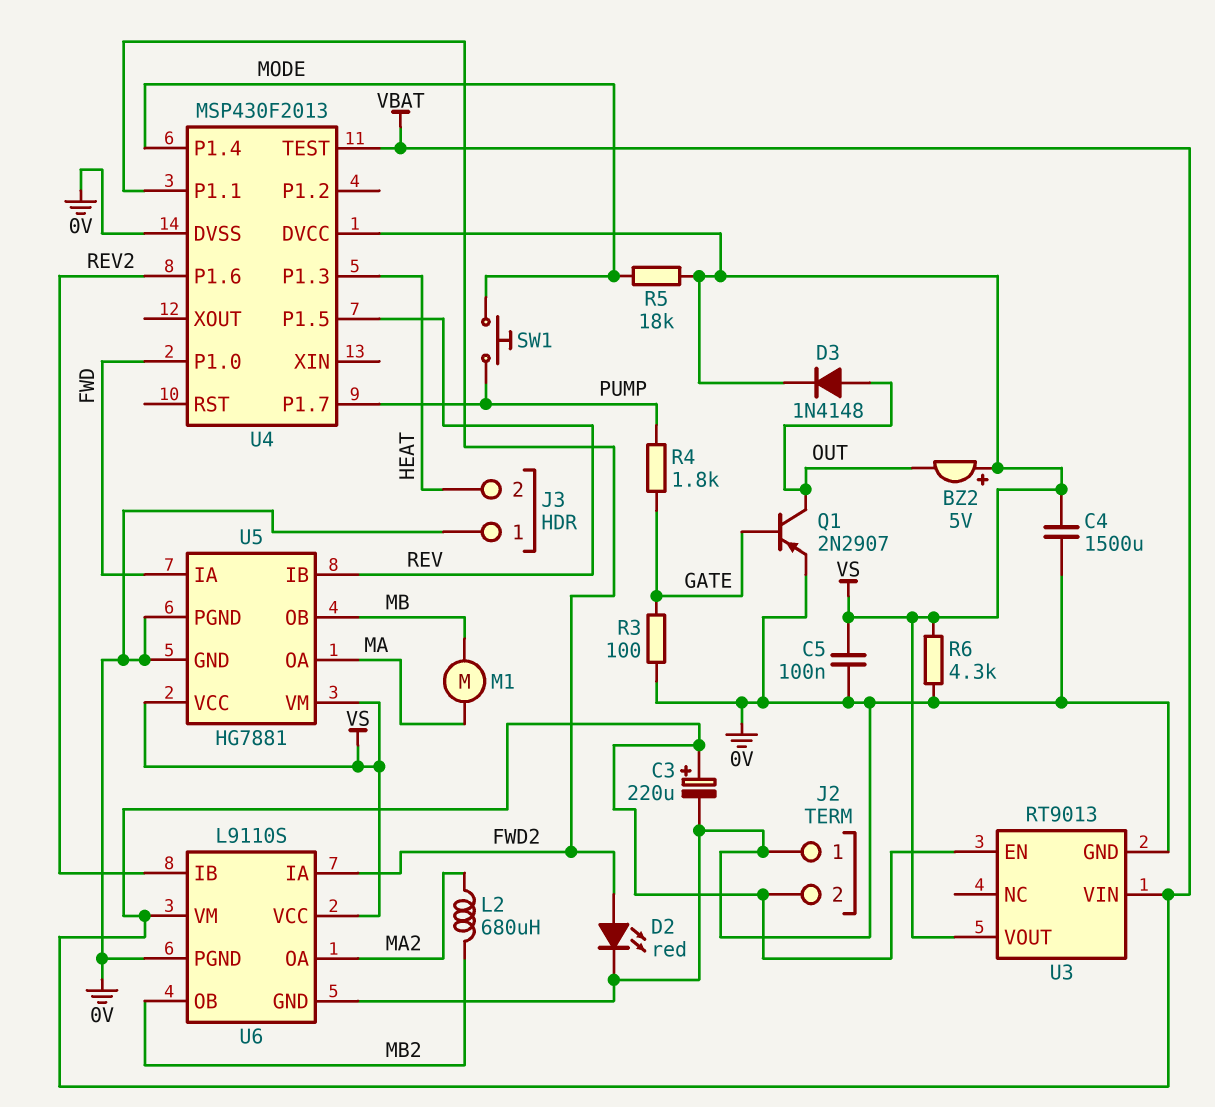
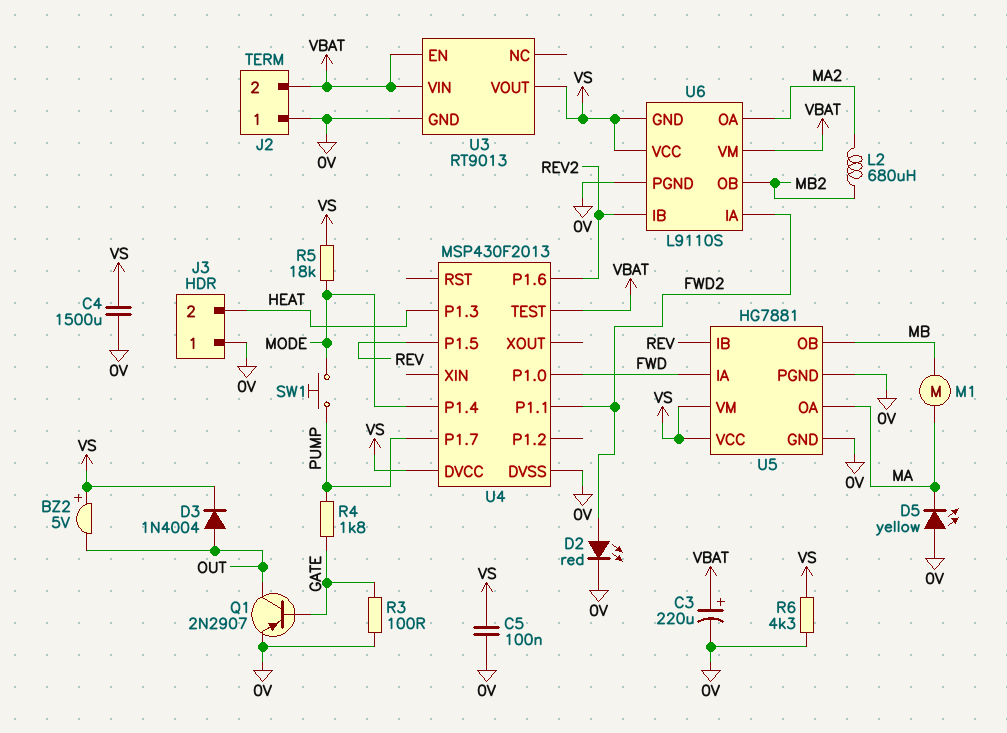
D3: diode 1N4148 (A OUT, K VS) -> diode 1N4004 (A OUT, K VS)
D5: none -> LED yellow (A 0V, K MA)
U6 pin GND: 0V -> VS

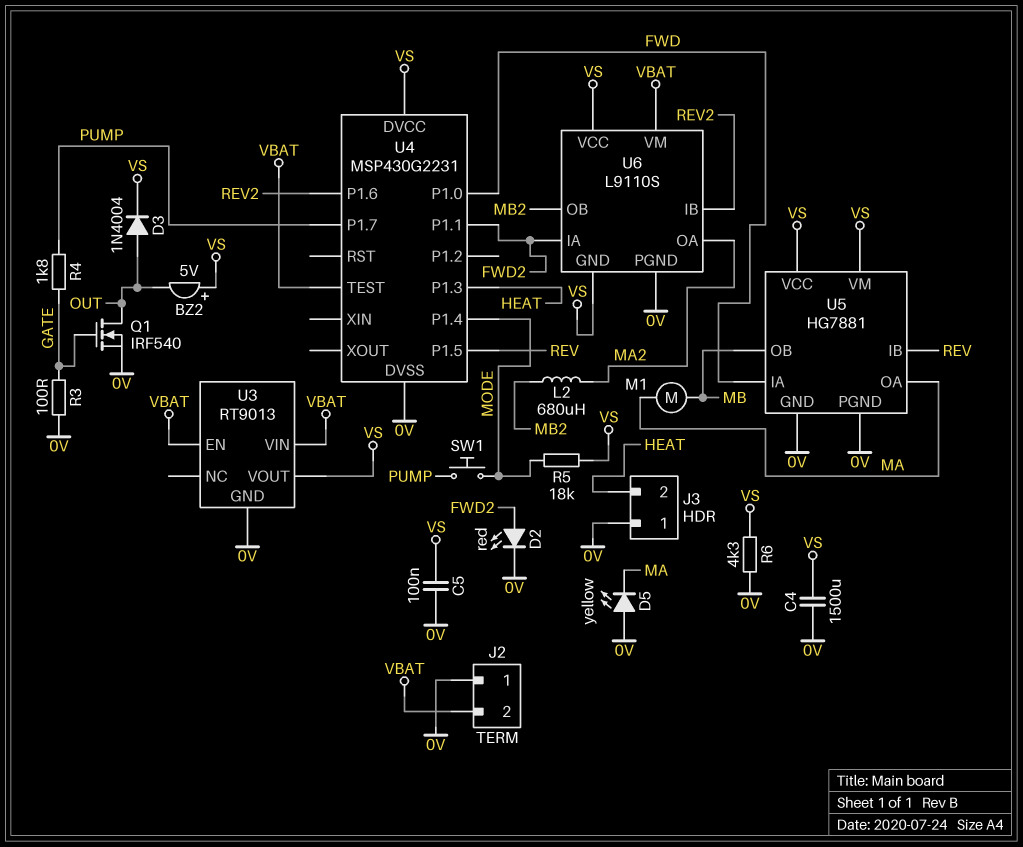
C3: 220uF (plus VBAT, minus 0V) -> none
Q1: PNP 2N2907 (B GATE, C OUT, E 0V) -> NMOS IRF540 (G GATE, D OUT, S 0V)
U4: MSP430F2013 -> MSP430G2231

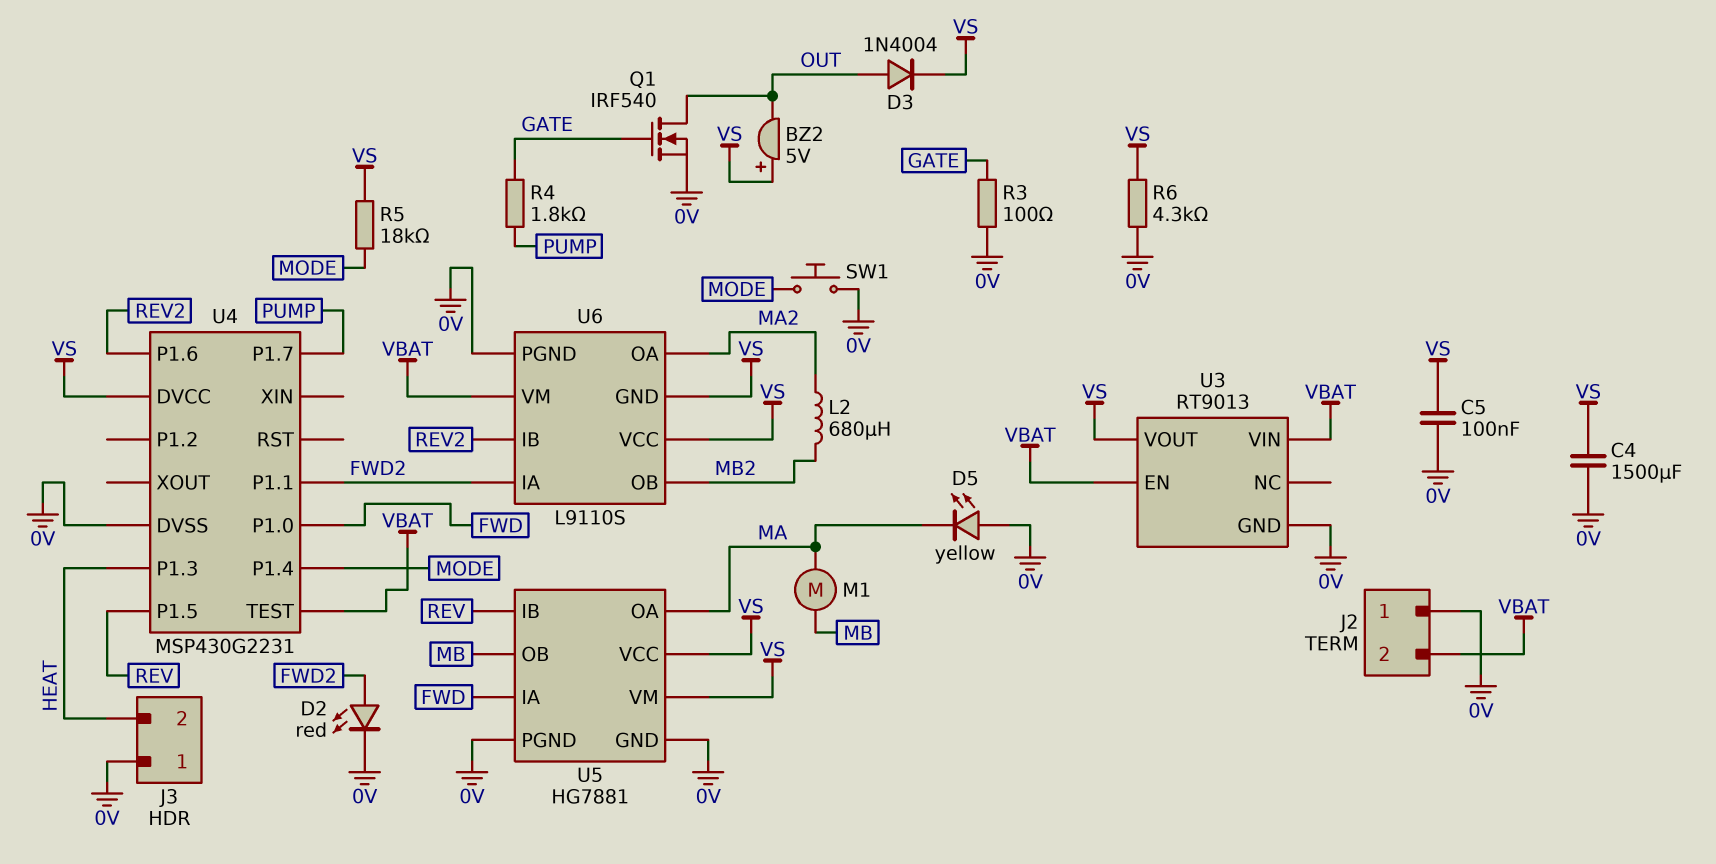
SW1: button (MODE, PUMP) -> button (0V, MODE)

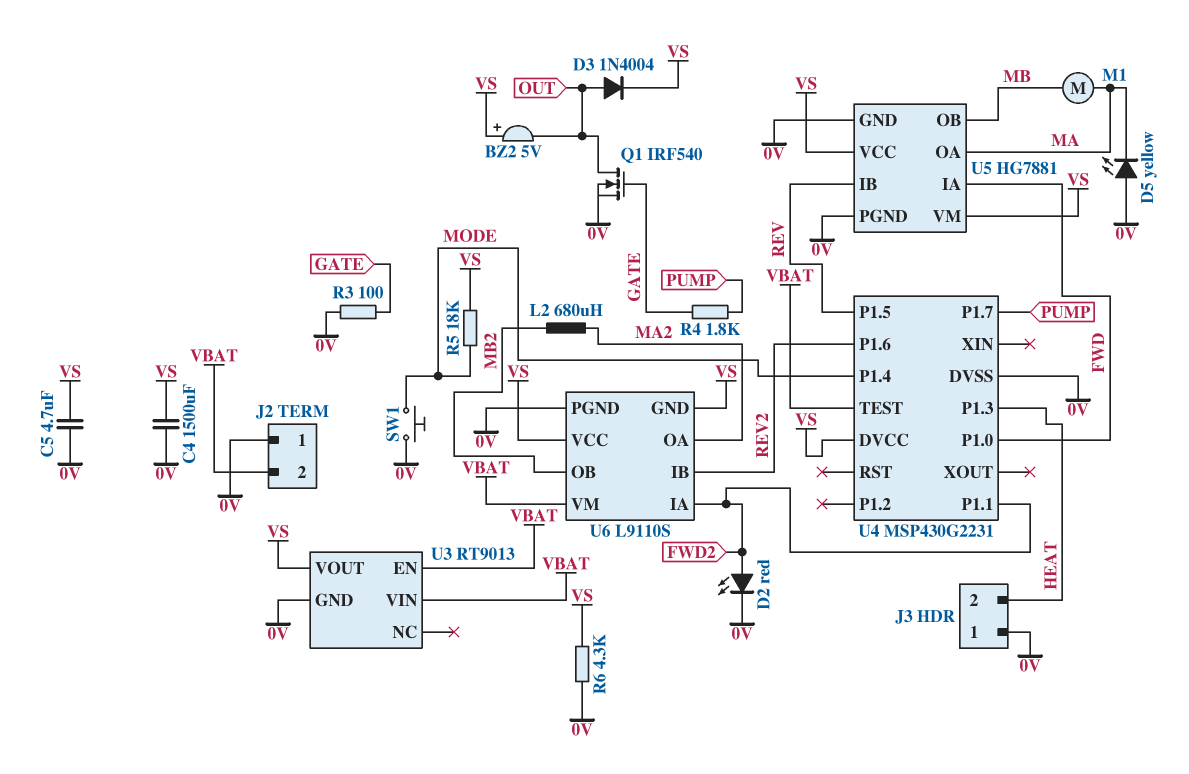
C5: 100nF (0V, VS) -> 4.7uF (0V, VS)

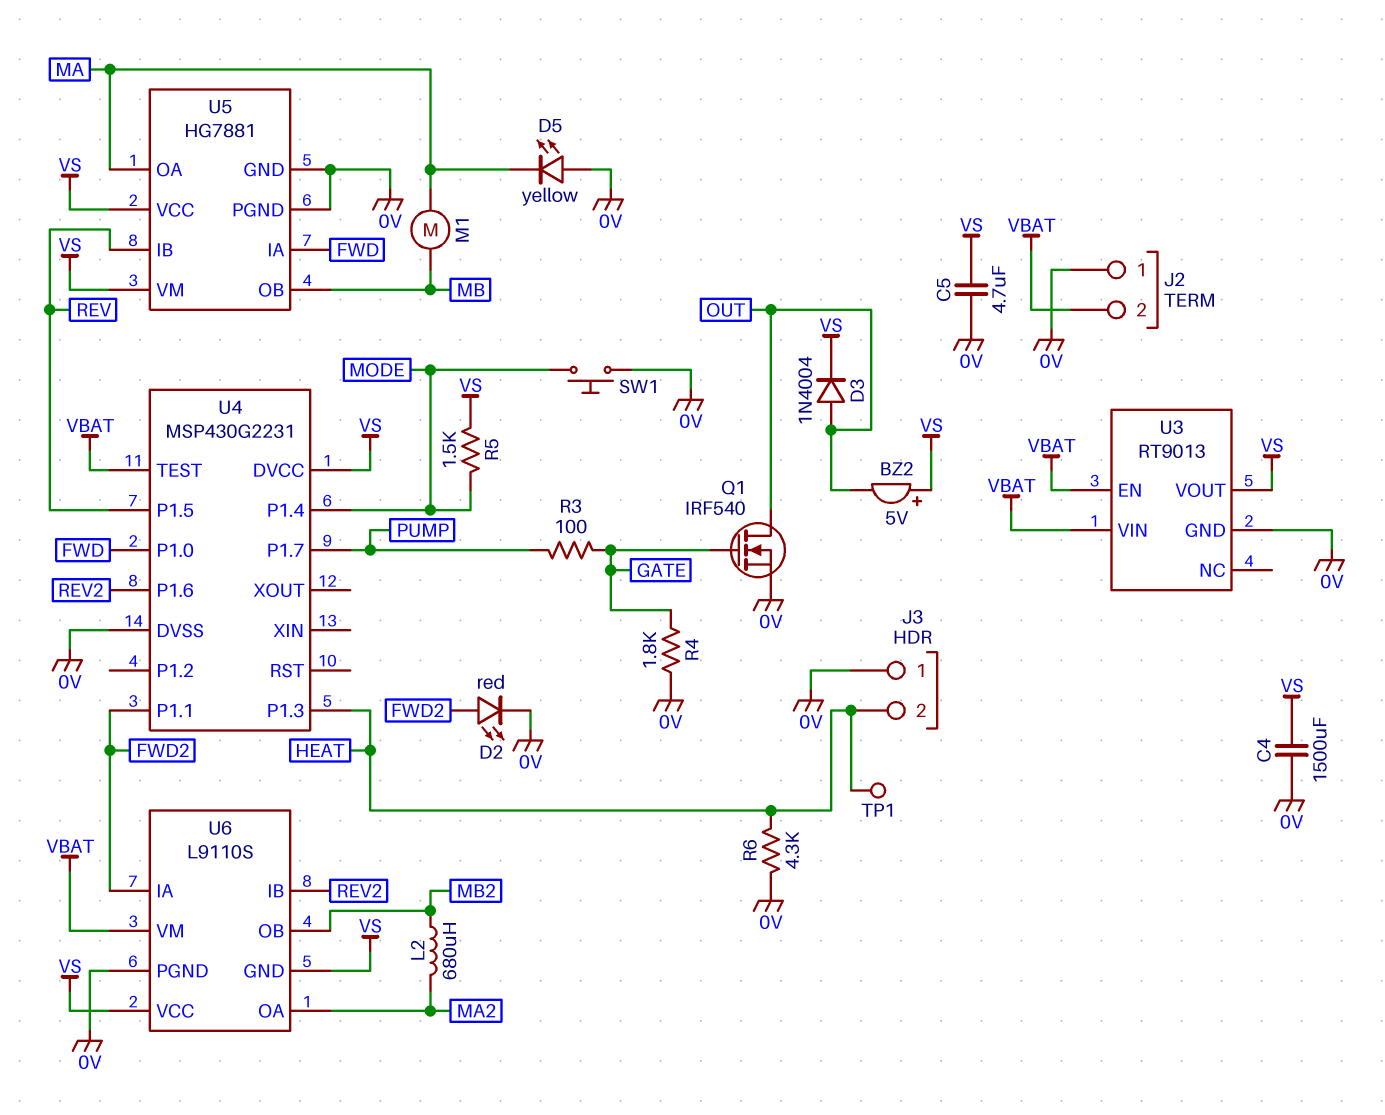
R3: 100 (0V, GATE) -> 100 (GATE, PUMP)
R4: 1.8k (GATE, PUMP) -> 1.8k (0V, GATE)
R5: 18k (MODE, VS) -> 1.5k (MODE, VS)
R6: 4.3k (0V, VS) -> 4.3k (0V, HEAT)
TP1: none -> test point (HEAT)

